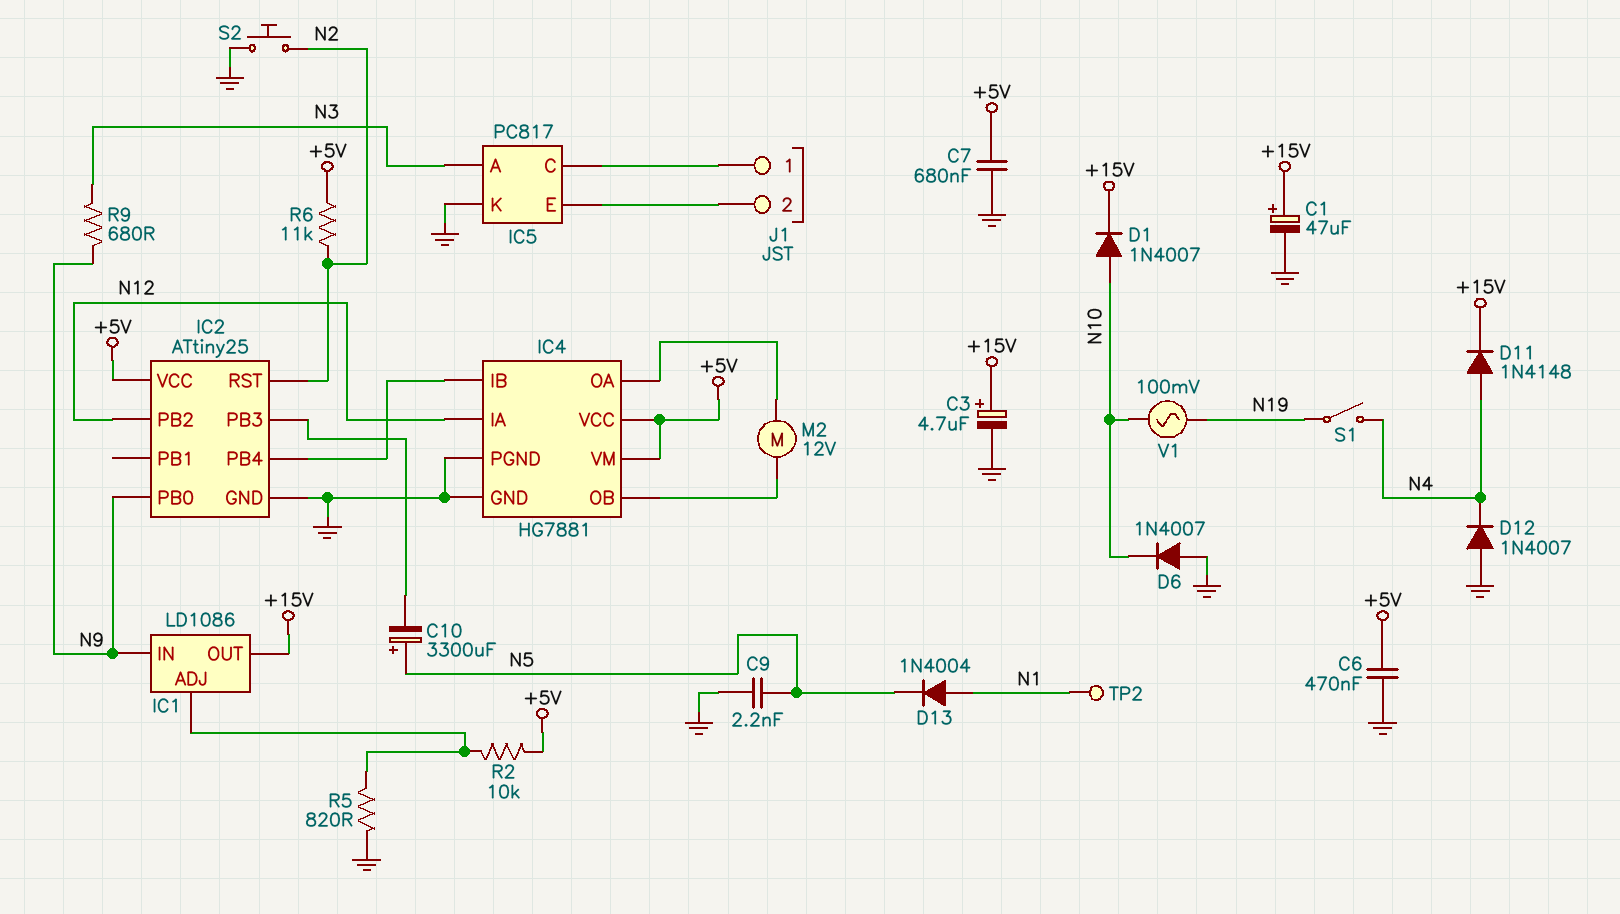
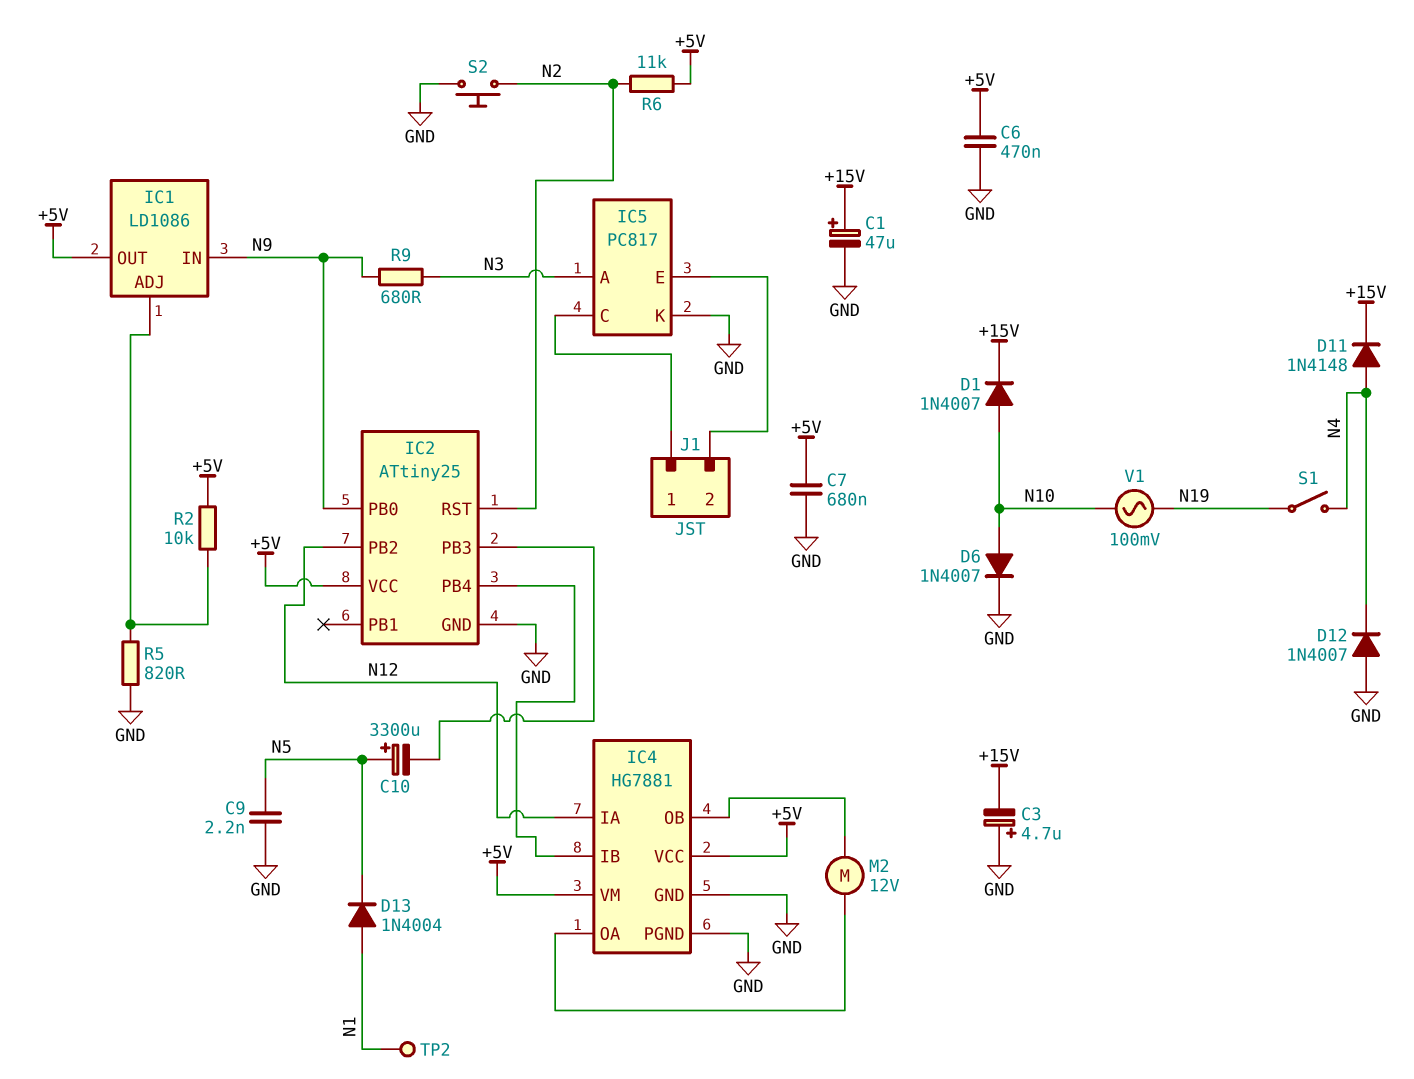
C3: 4.7uF (plus +15V, minus GND) -> 4.7uF (plus GND, minus +15V)
D6: diode 1N4007 (A GND, K N10) -> diode 1N4007 (A N10, K GND)
IC1 pin OUT: +15V -> +5V

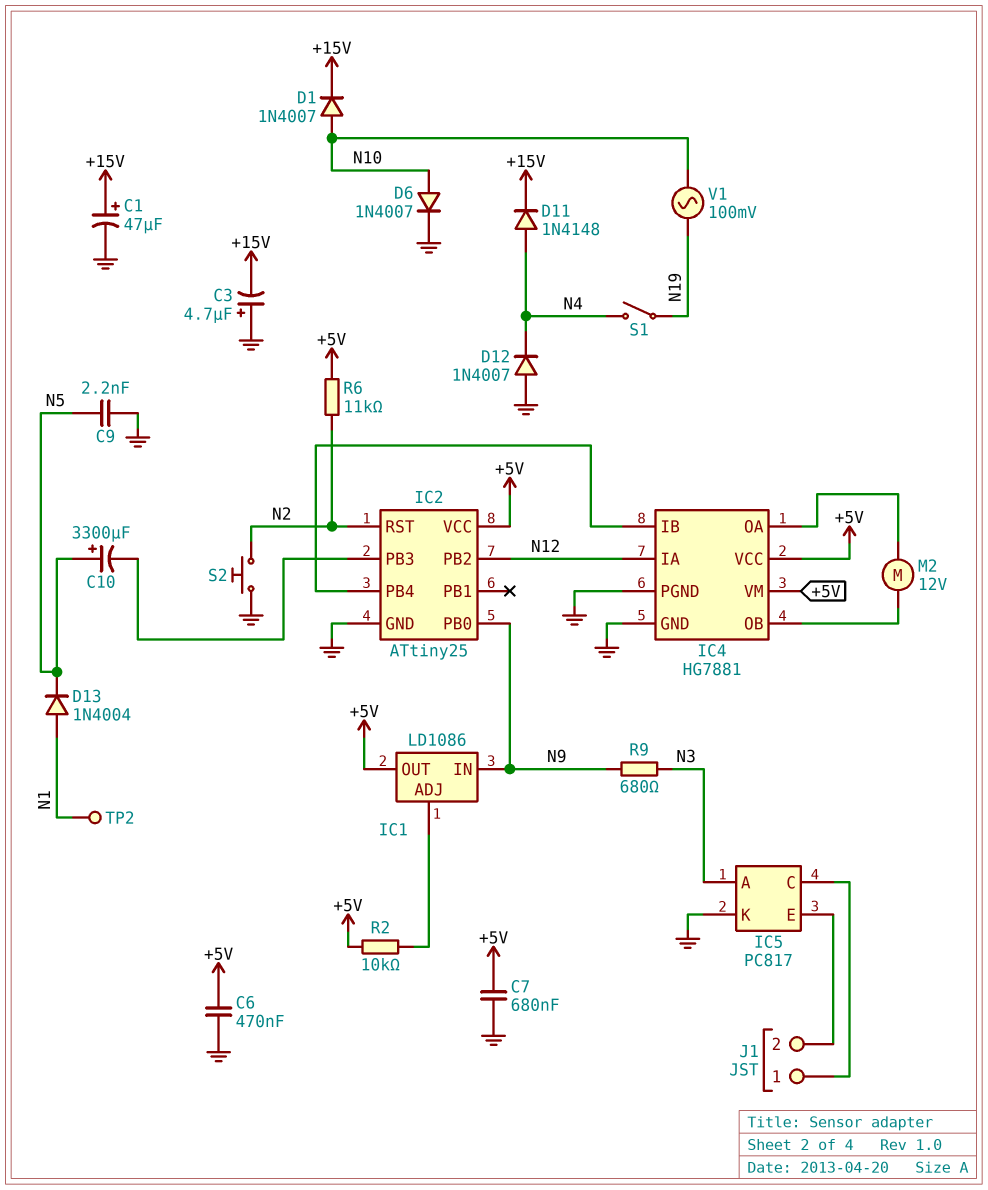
R5: 820 (GND, IC1/ADJ) -> none

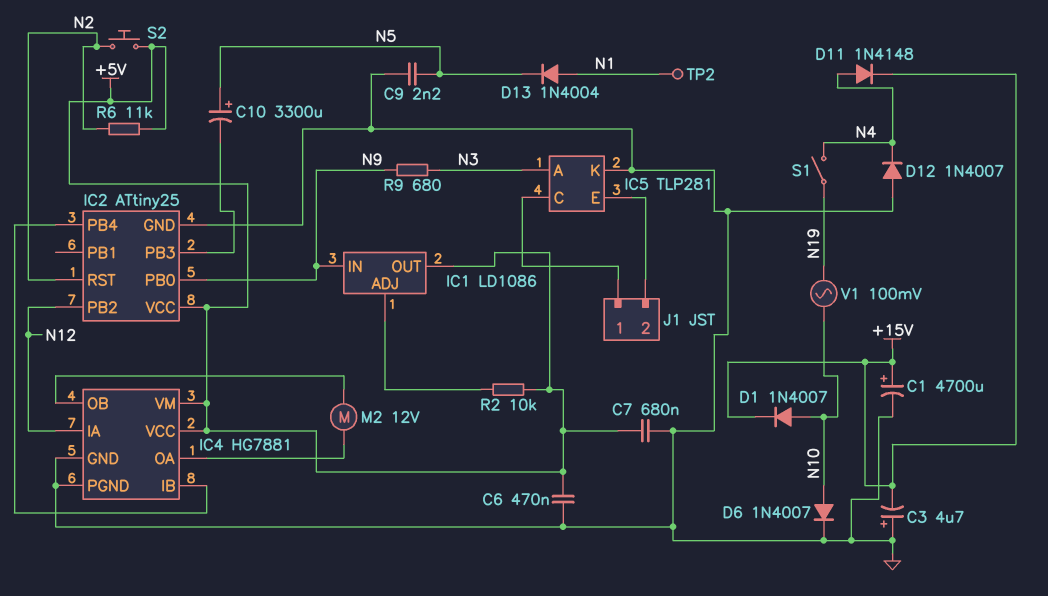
C1: 47uF (plus +15V, minus GND) -> 4700uF (plus +15V, minus GND)
IC5: PC817 -> TLP281
S2: button (GND, N2) -> button (+5V, N2)

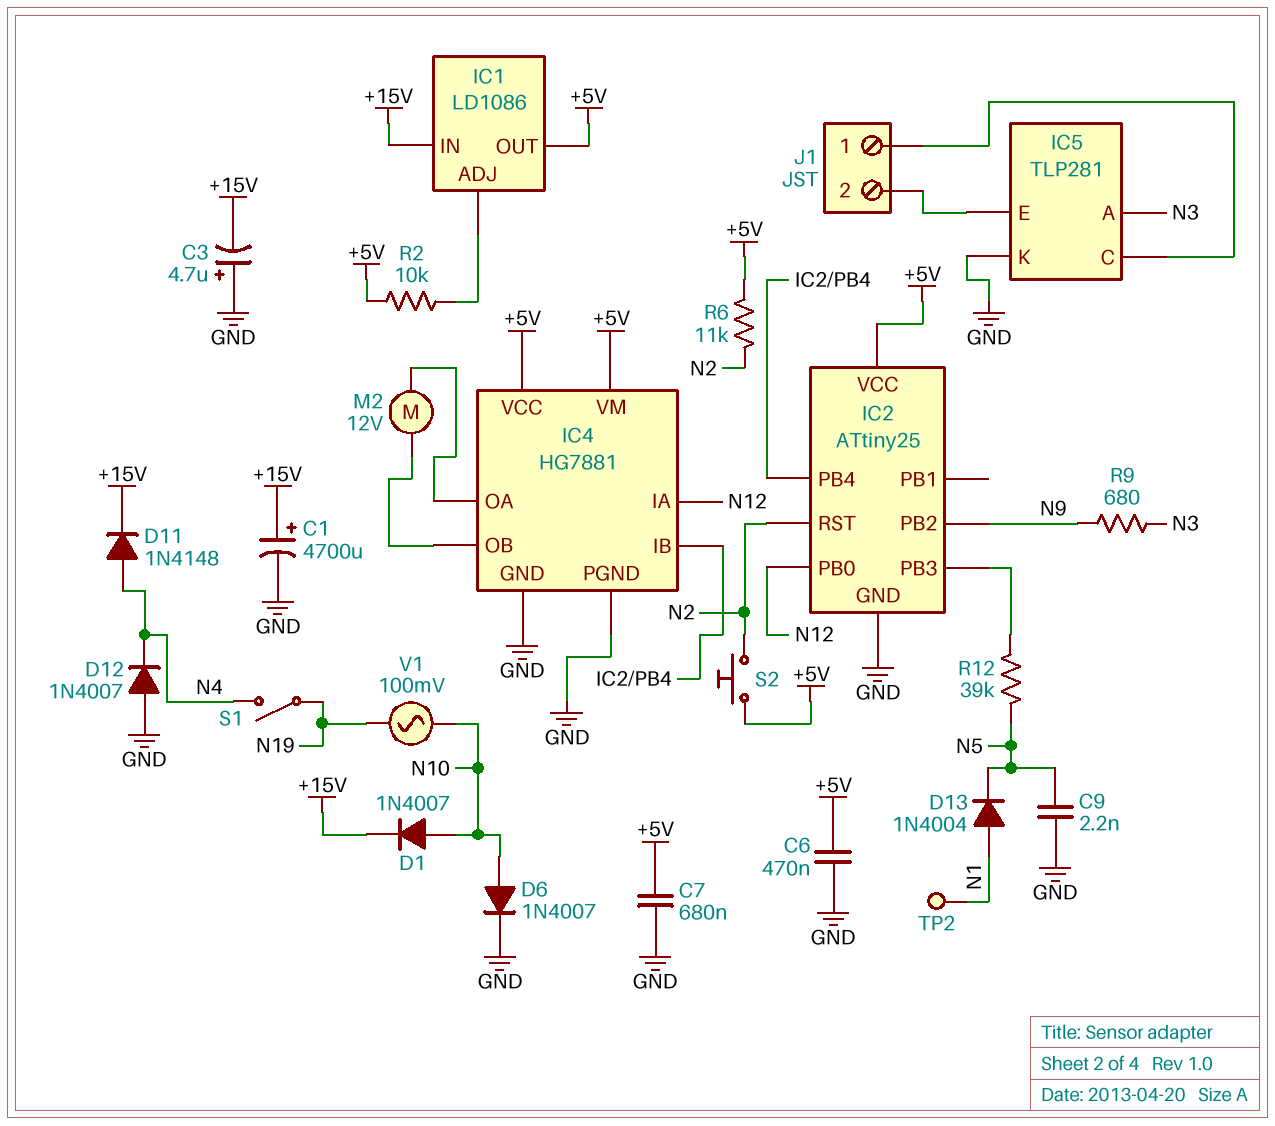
C10: 3300uF (plus N5, minus IC2/PB3) -> none
IC1 pin IN: N9 -> +15V
IC2 pin PB0: N9 -> N12
IC2 pin PB2: N12 -> N9
R12: none -> 39k (IC2/PB3, N5)

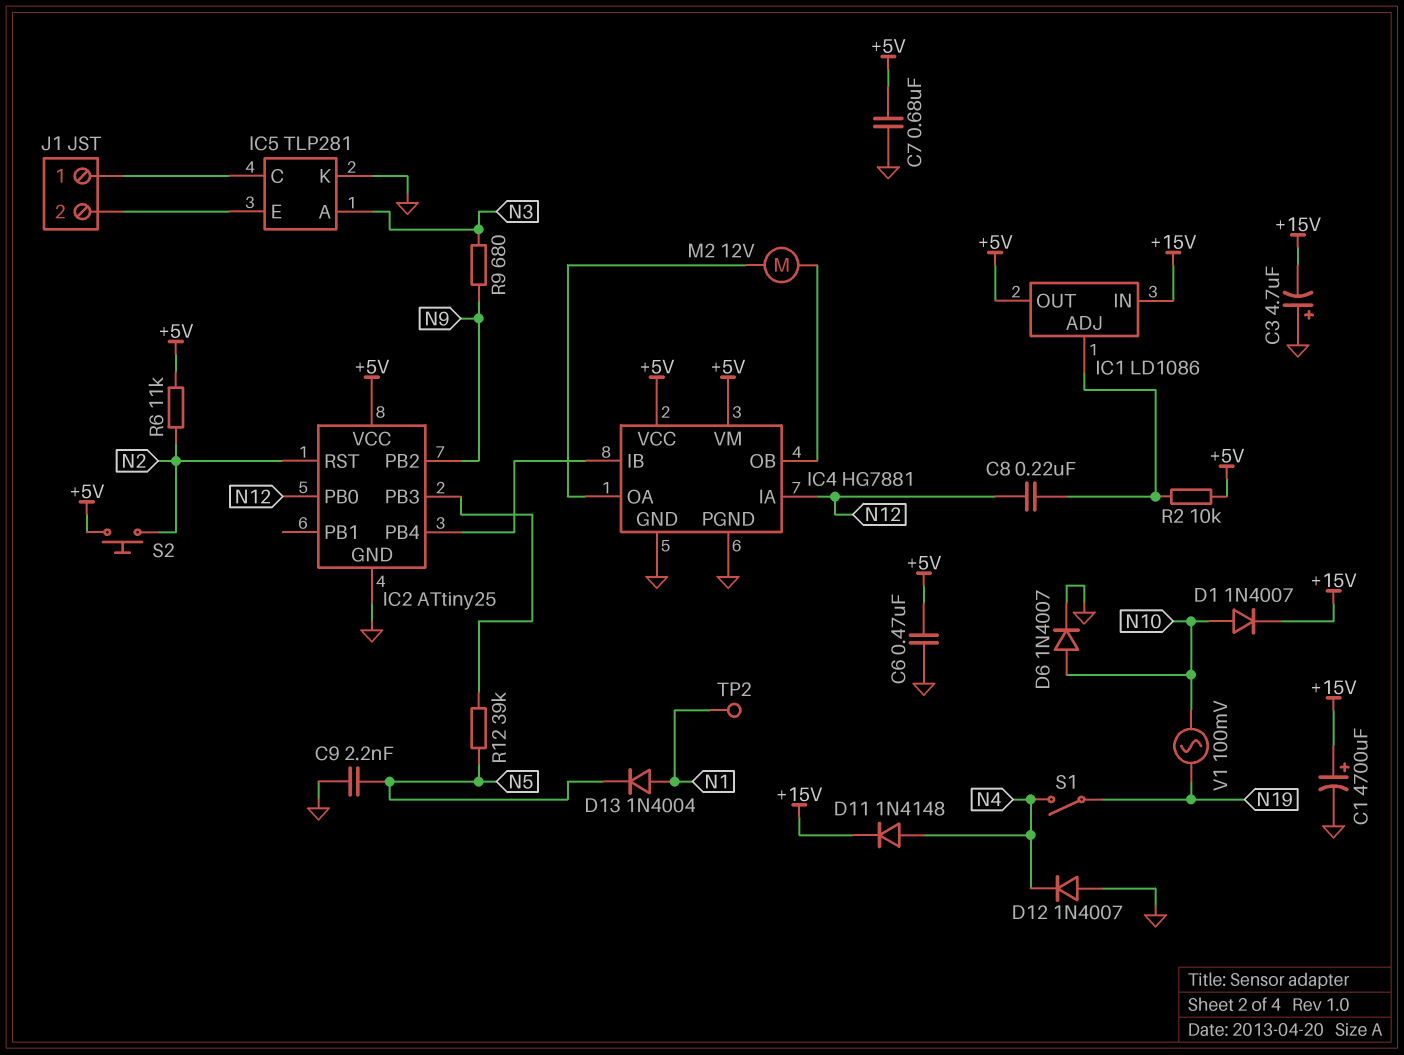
C8: none -> 220nF (IC1/ADJ, N12)

